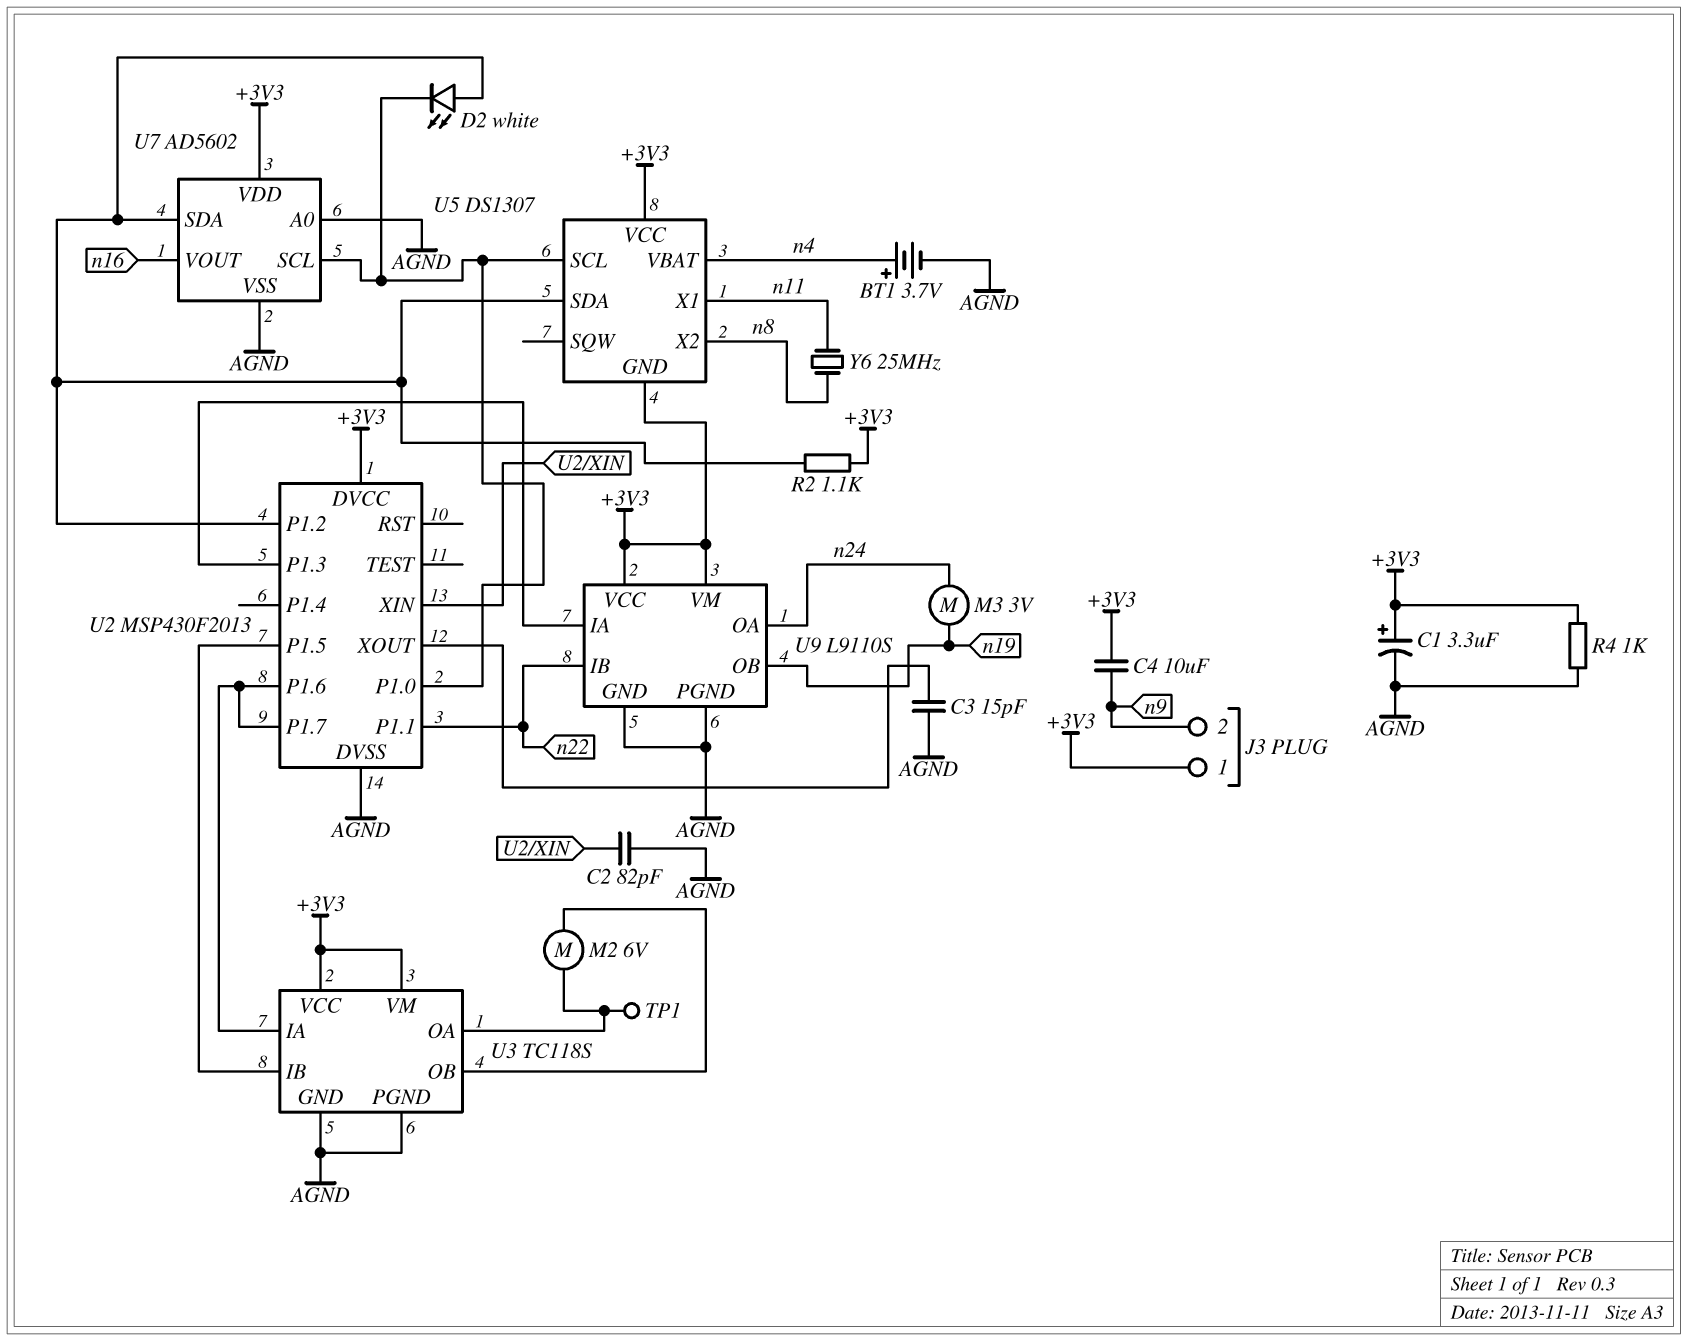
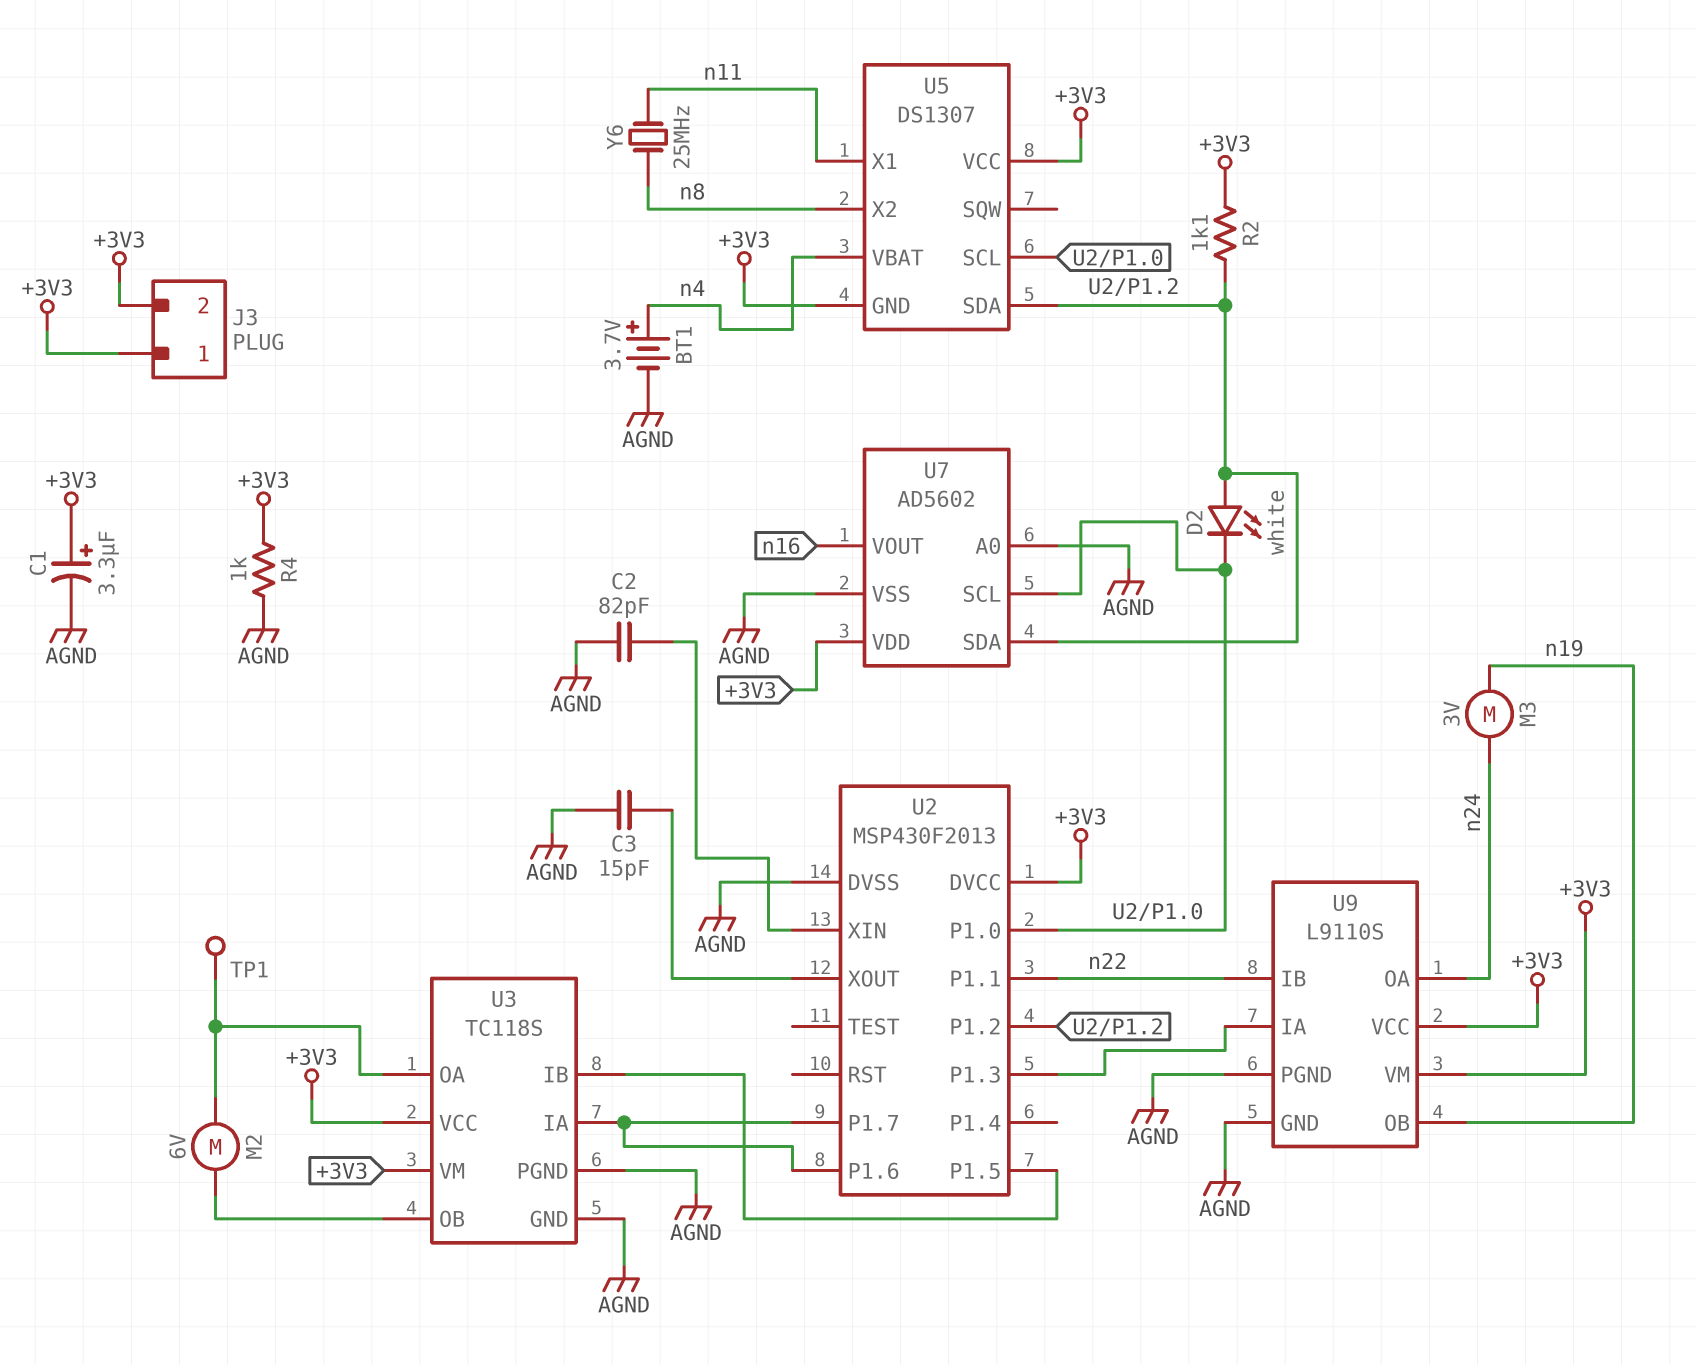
C4: 10uF (+3V3, n9) -> none
J3 pin 2: n9 -> +3V3

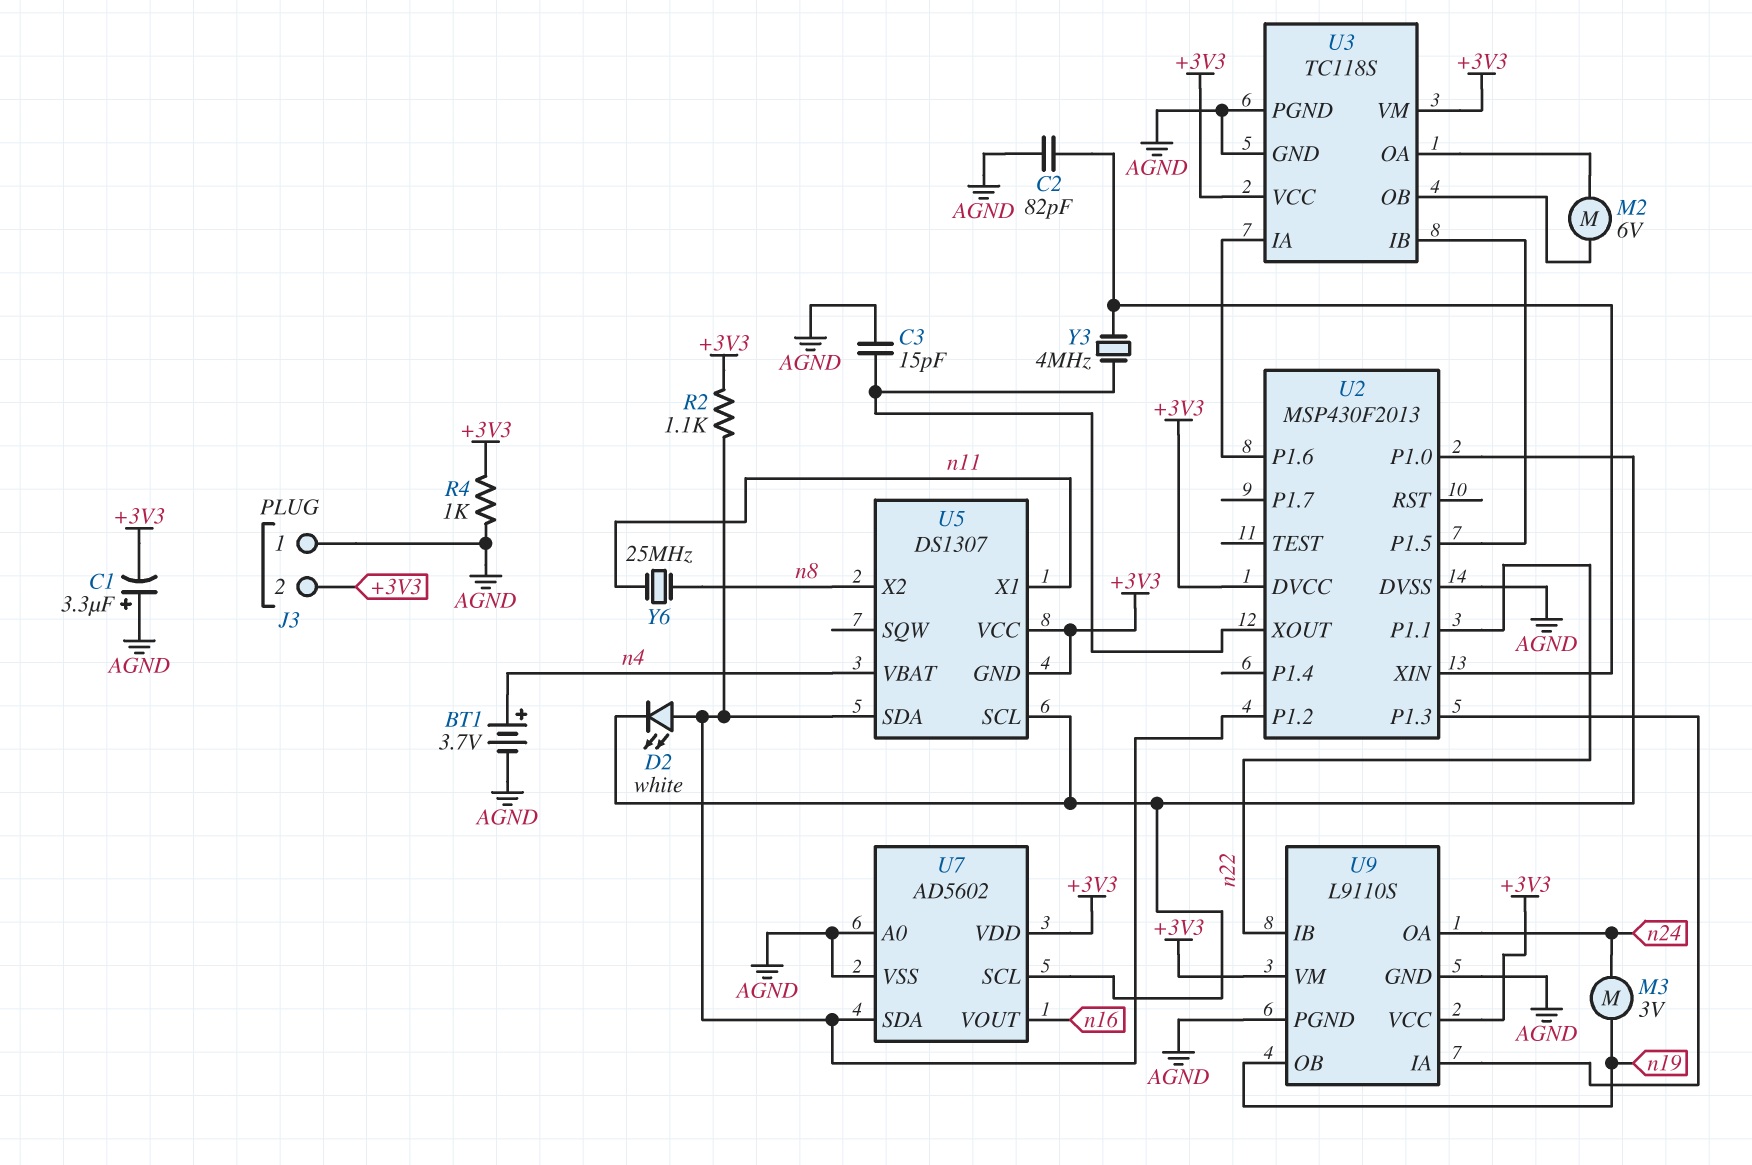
C1: 3.3uF (plus +3V3, minus AGND) -> 3.3uF (plus AGND, minus +3V3)
J3 pin 1: +3V3 -> AGND
TP1: test point (U3/OA) -> none
U2 pin P1.7: U2/P1.6 -> none
Y3: none -> 4MHz (U2/XIN, U2/XOUT)

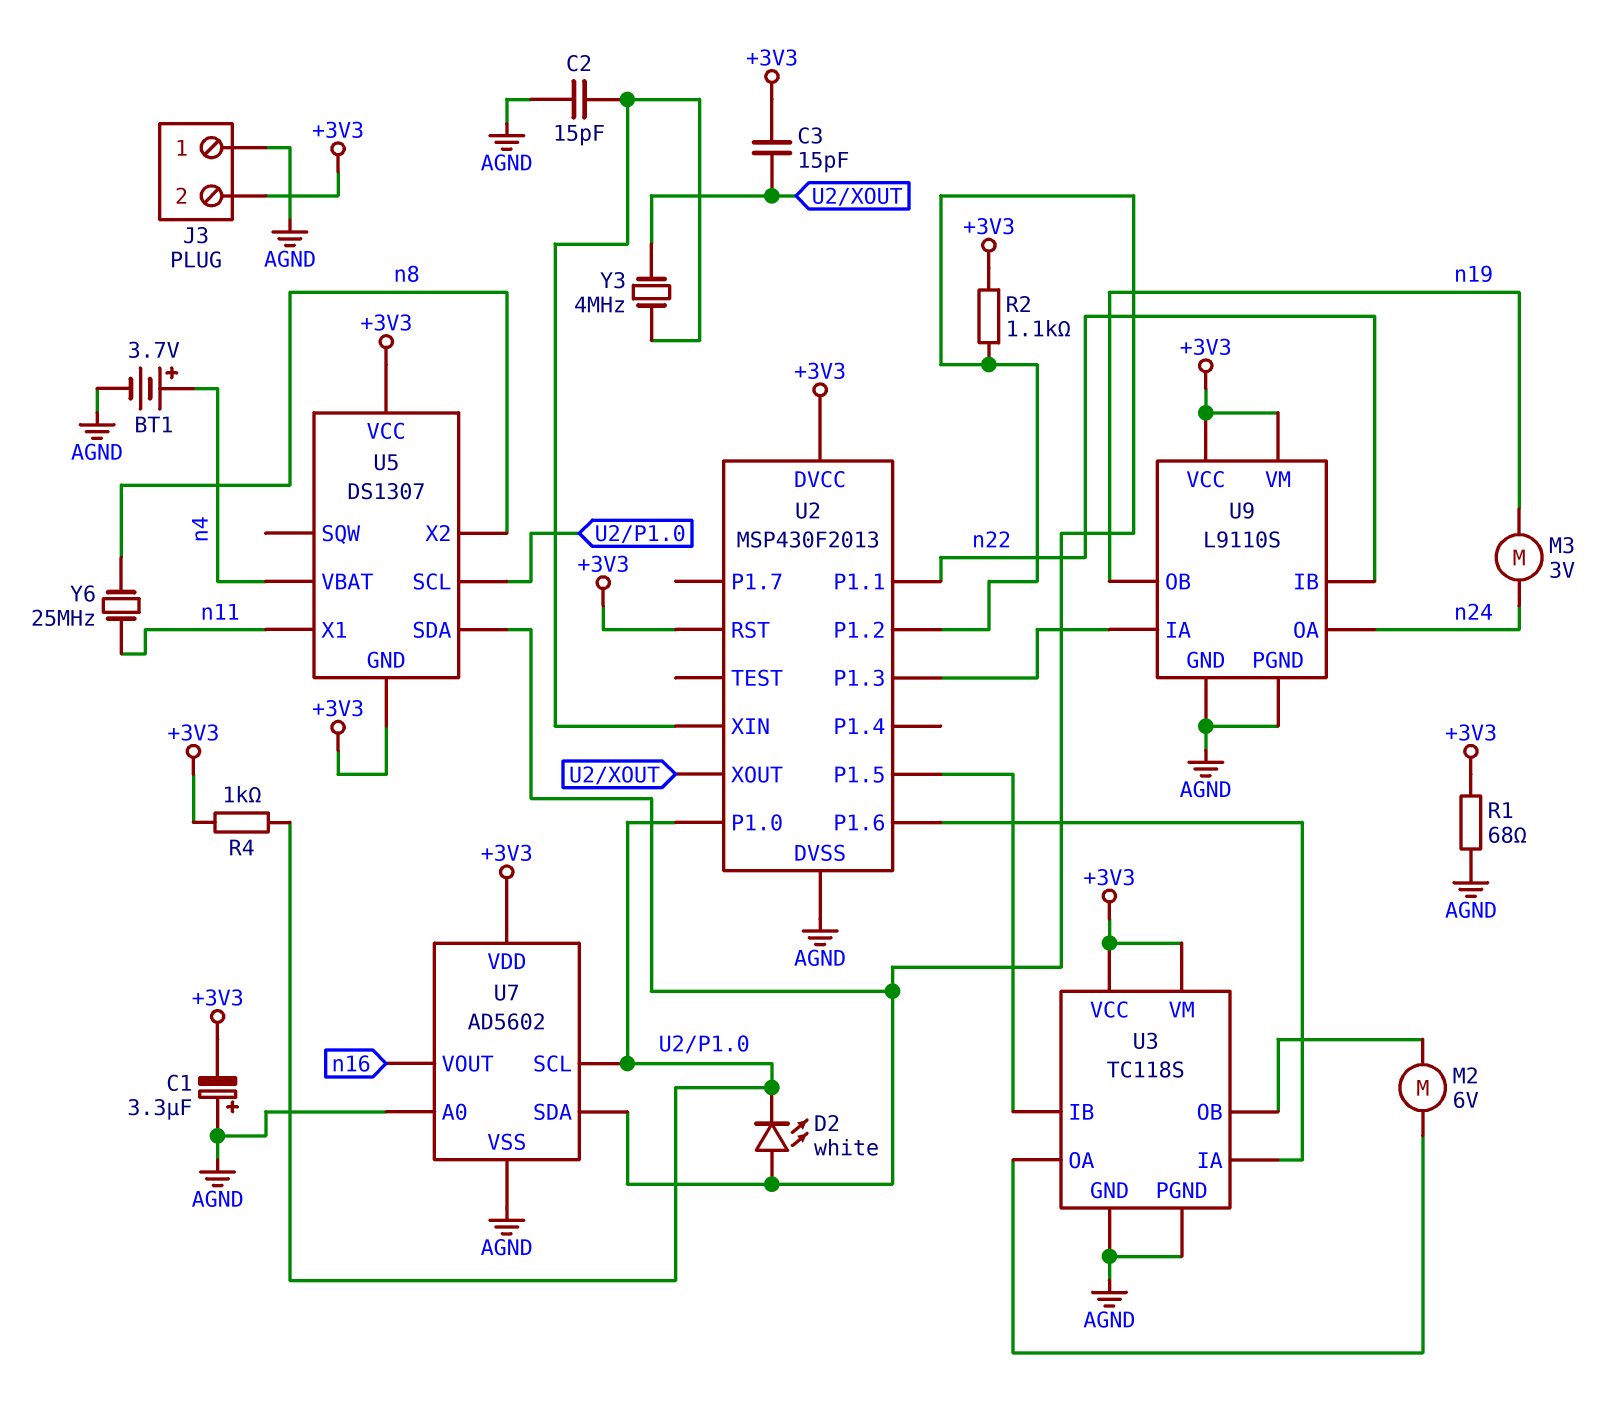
C2: 82pF (AGND, U2/XIN) -> 15pF (AGND, U2/XIN)
C3: 15pF (AGND, U2/XOUT) -> 15pF (+3V3, U2/XOUT)
R1: none -> 68 (+3V3, AGND)
R4: 1k (+3V3, AGND) -> 1k (+3V3, U2/P1.0)
U2 pin RST: none -> +3V3

